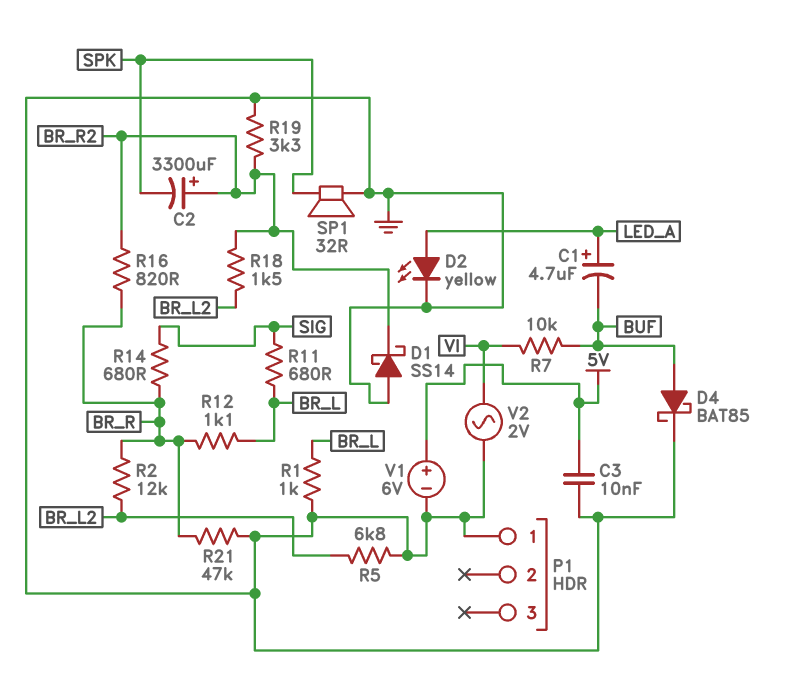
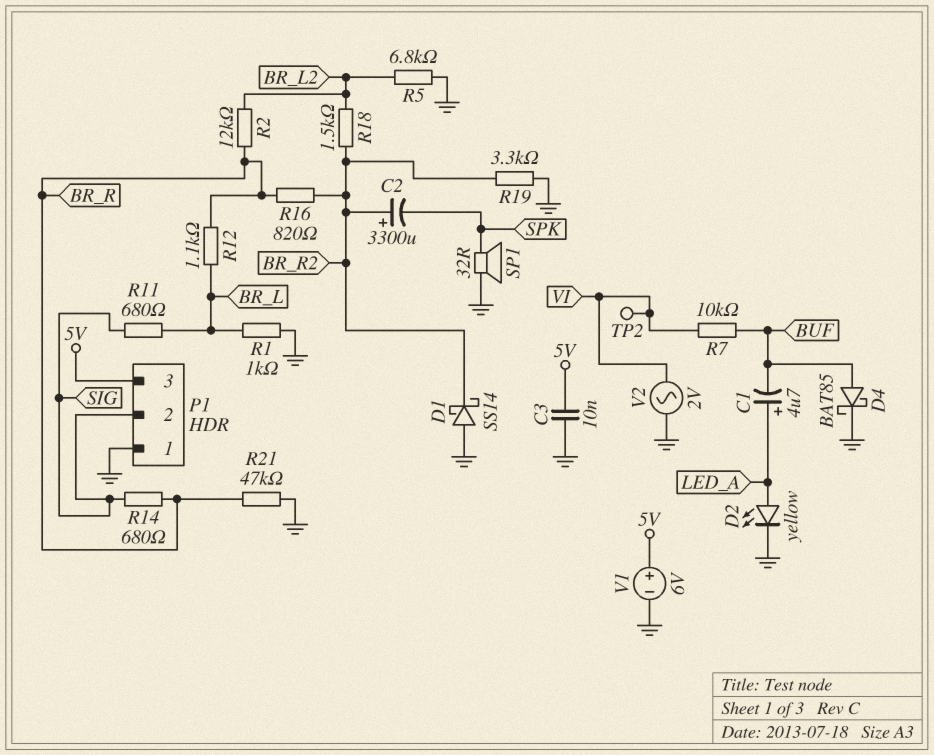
P1 pin 2: none -> SIG
P1 pin 3: none -> 5V
TP2: none -> test point (VI)

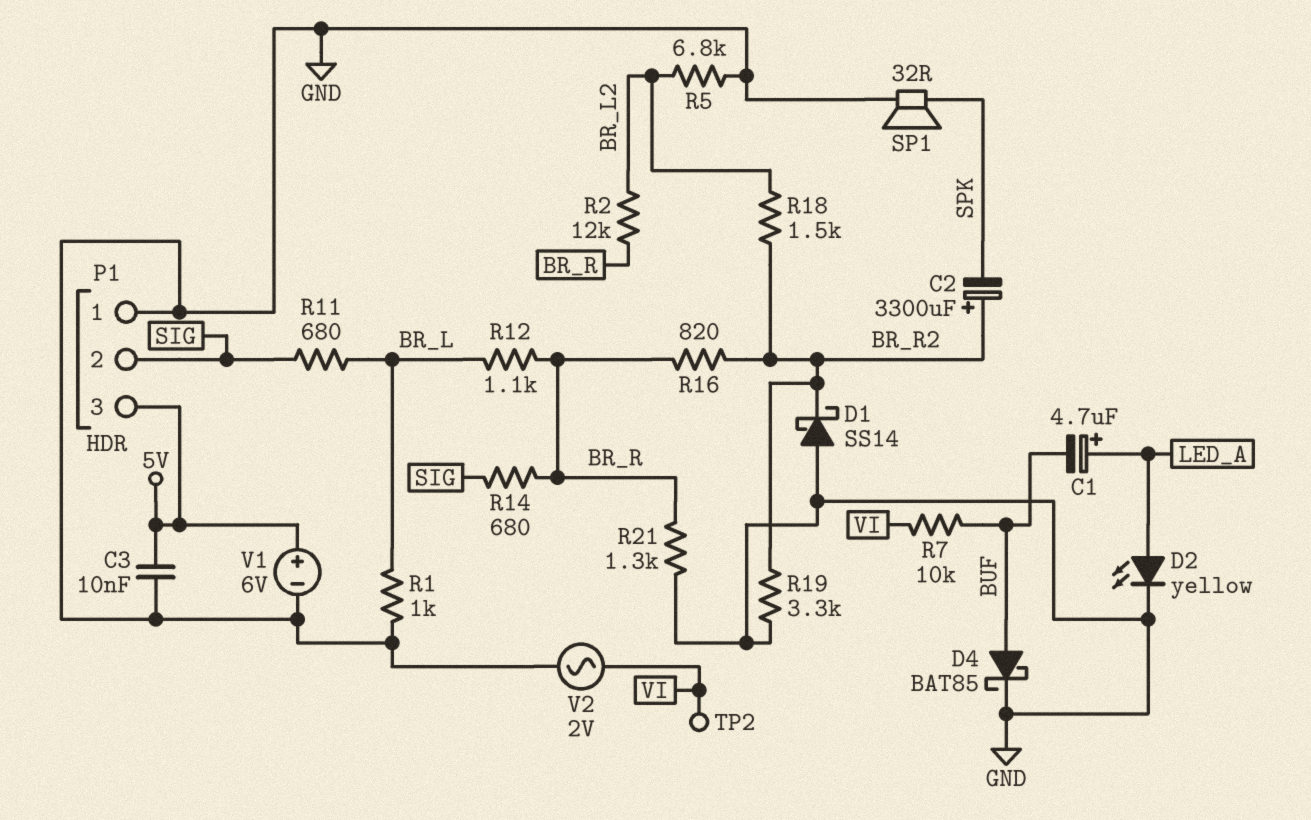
R21: 47k (BR_R, GND) -> 1.3k (BR_R, GND)

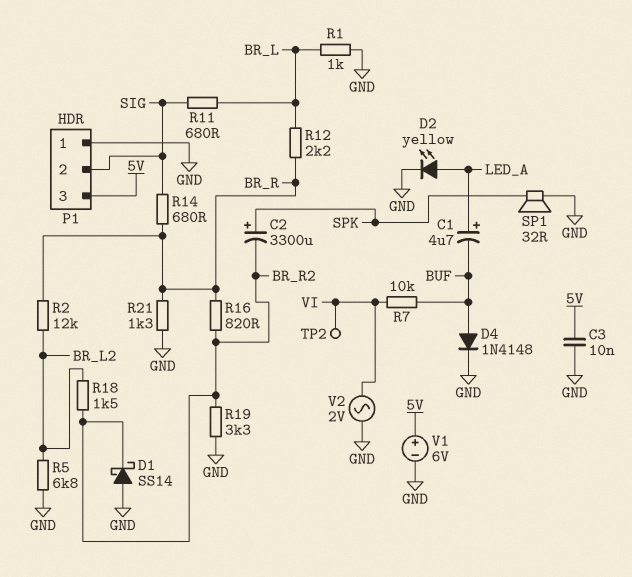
C2: 3300uF (plus BR_R2, minus SPK) -> 3300uF (plus SPK, minus BR_R2)
D4: schottky BAT85 (A BUF, K GND) -> diode 1N4148 (A BUF, K GND)
R12: 1.1k (BR_L, BR_R) -> 2.2k (BR_L, BR_R)

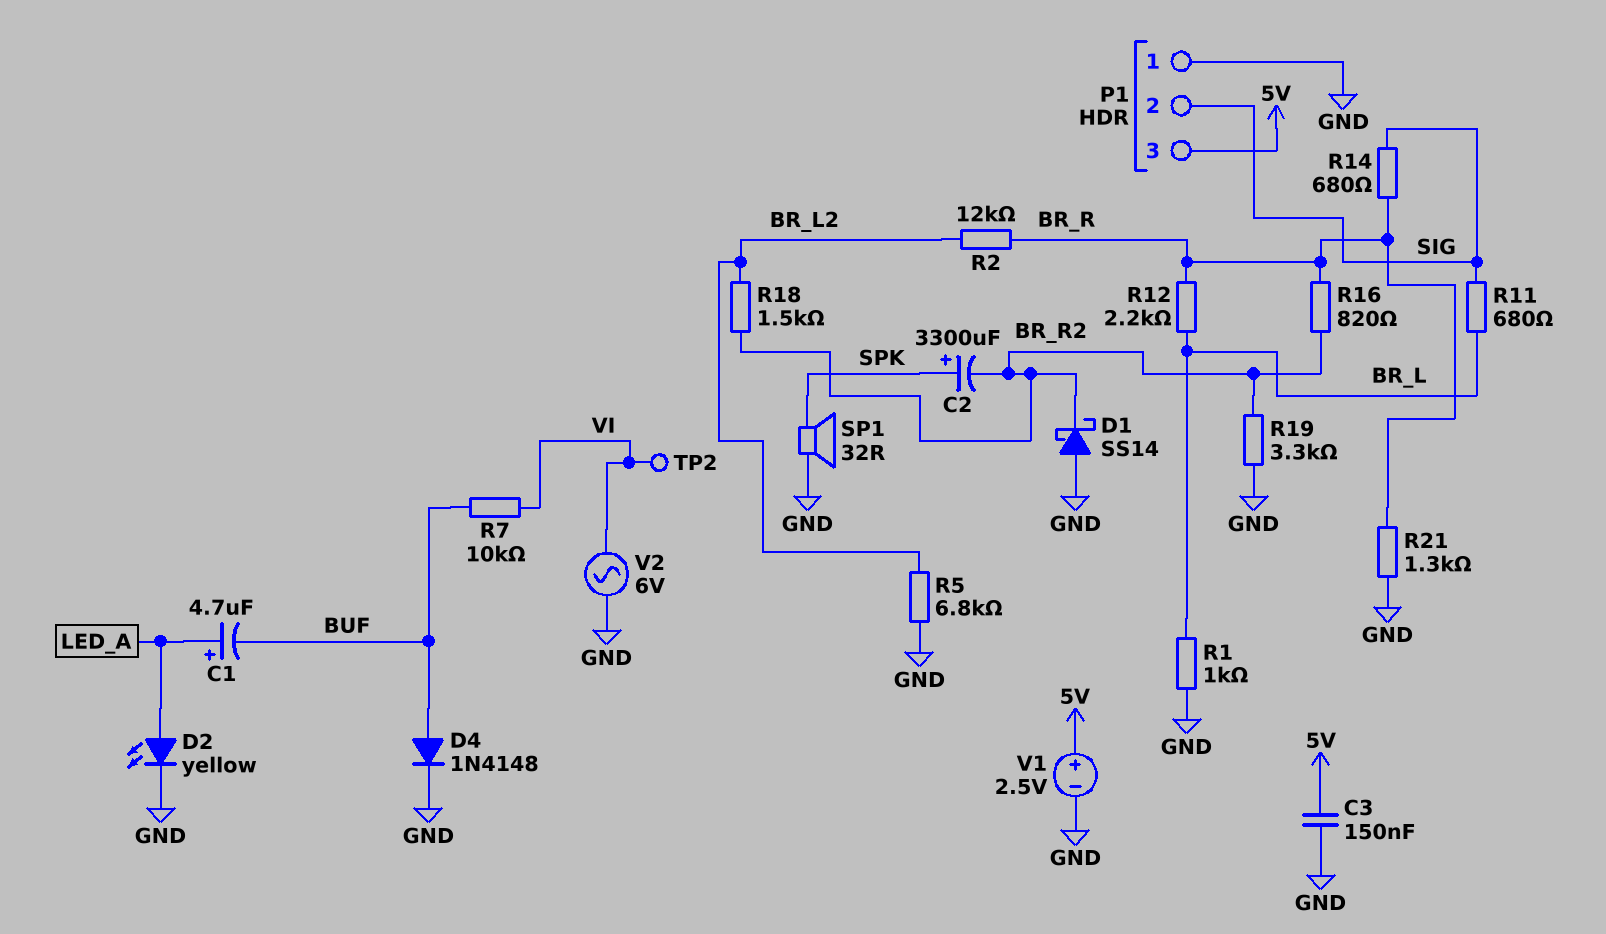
C3: 10nF (5V, GND) -> 150nF (5V, GND)
V1: 6V (plus 5V, minus GND) -> 2.5V (plus 5V, minus GND)
V2: AC 2V (GND, VI) -> AC 6V (GND, VI)

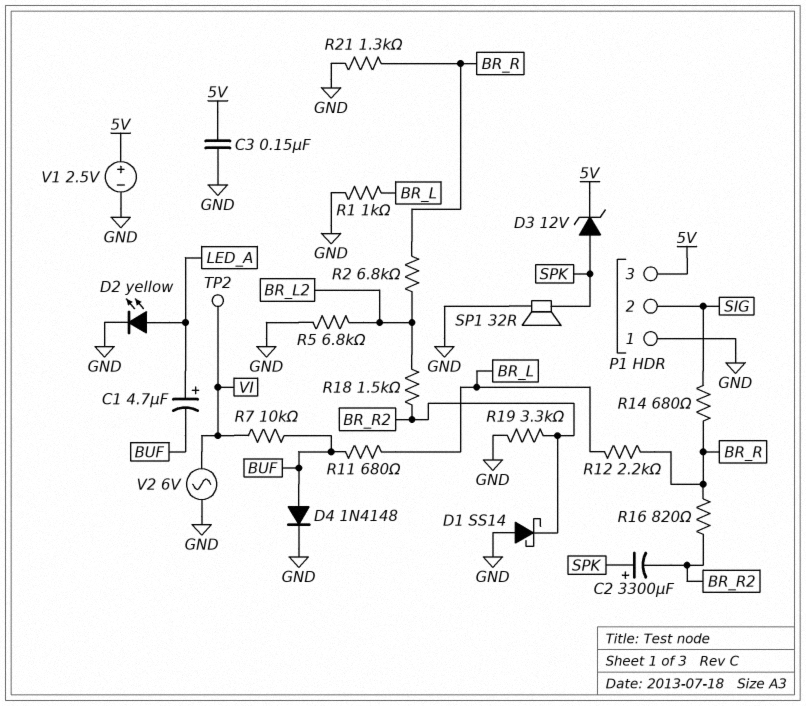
D3: none -> zener 12V (A SPK, K 5V)
R2: 12k (BR_L2, BR_R) -> 6.8k (BR_L2, BR_R)
R11: 680 (BR_L, SIG) -> 680 (BR_L, BUF)

